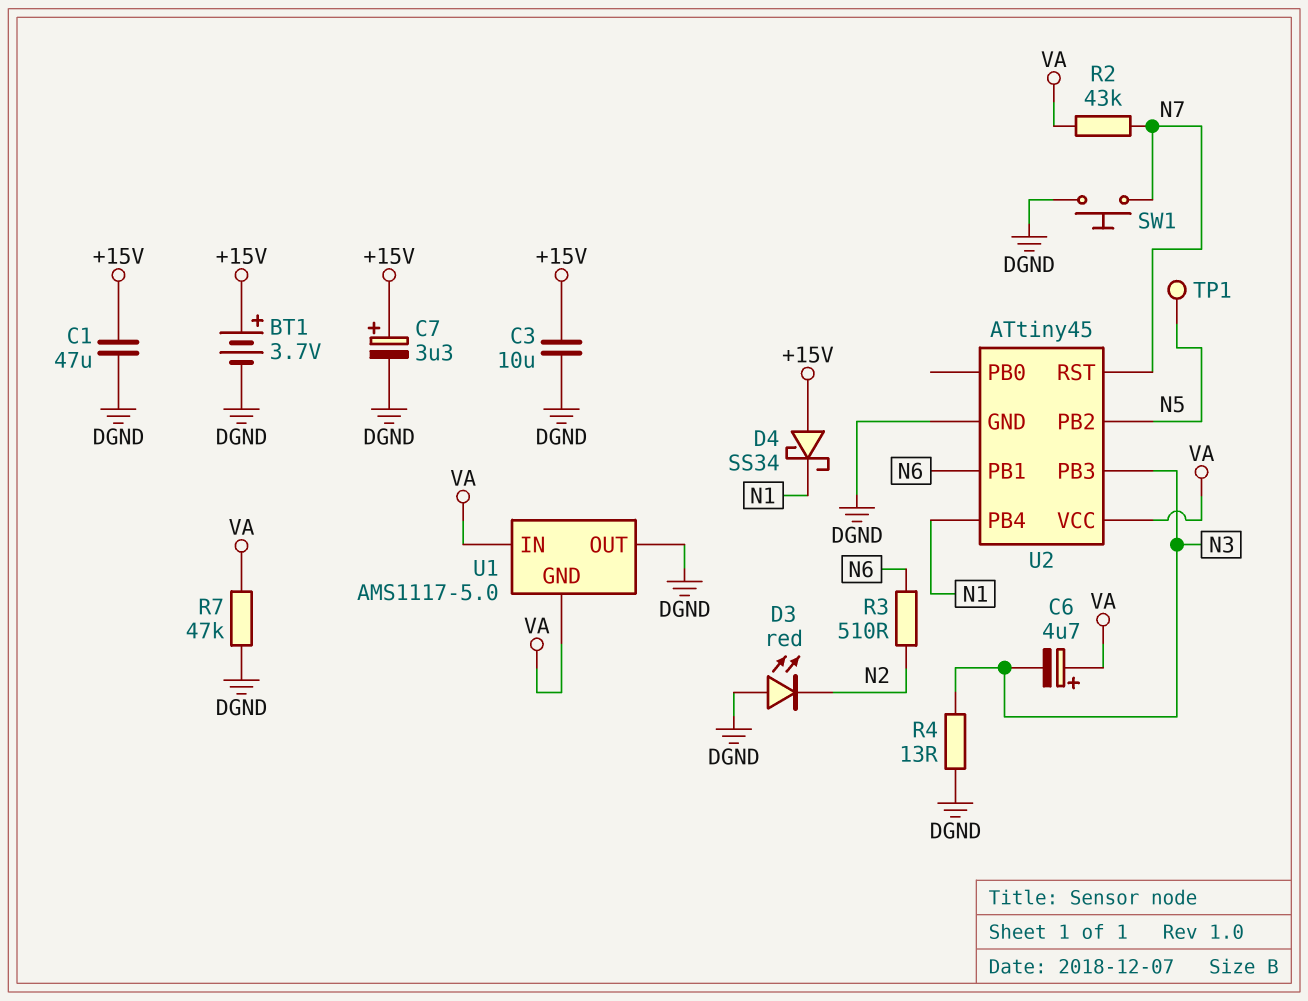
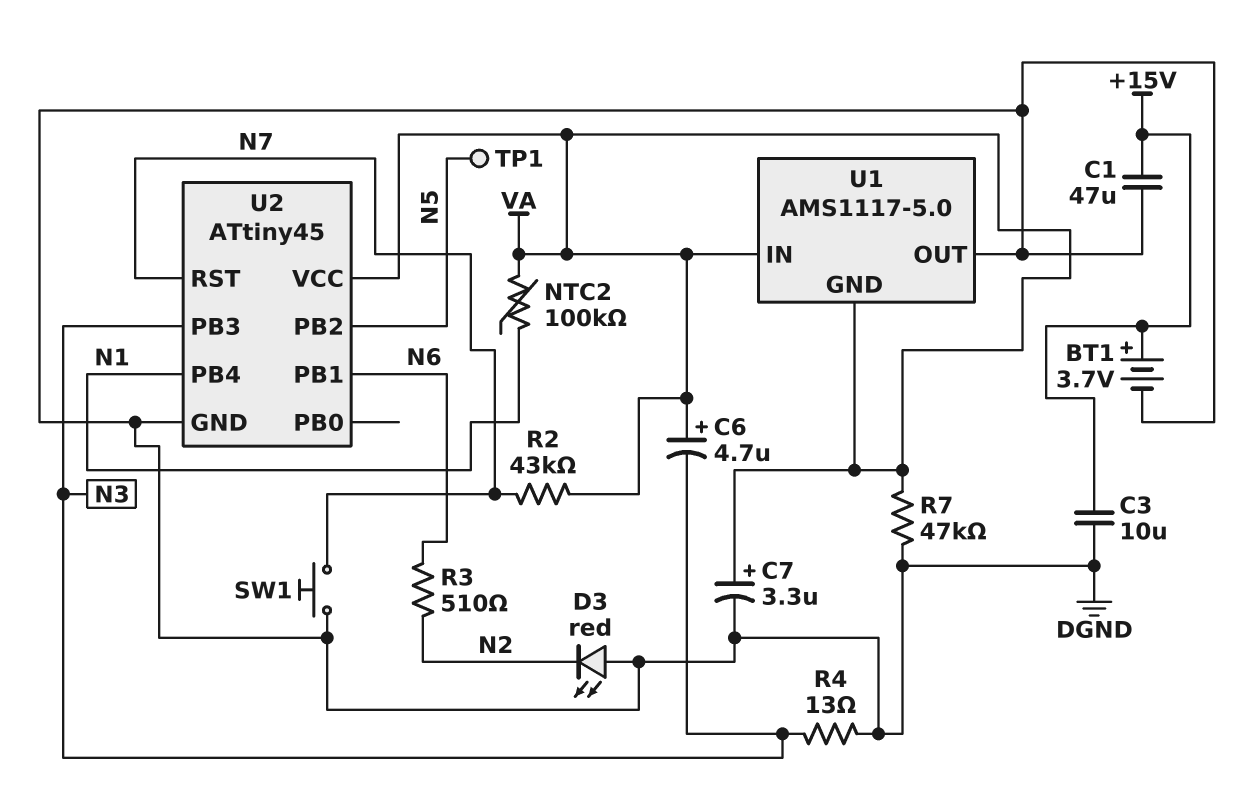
C7: 3.3uF (plus +15V, minus DGND) -> 3.3uF (plus VA, minus DGND)
D4: schottky SS34 (A +15V, K N1) -> none
NTC2: none -> 100k (N1, VA)

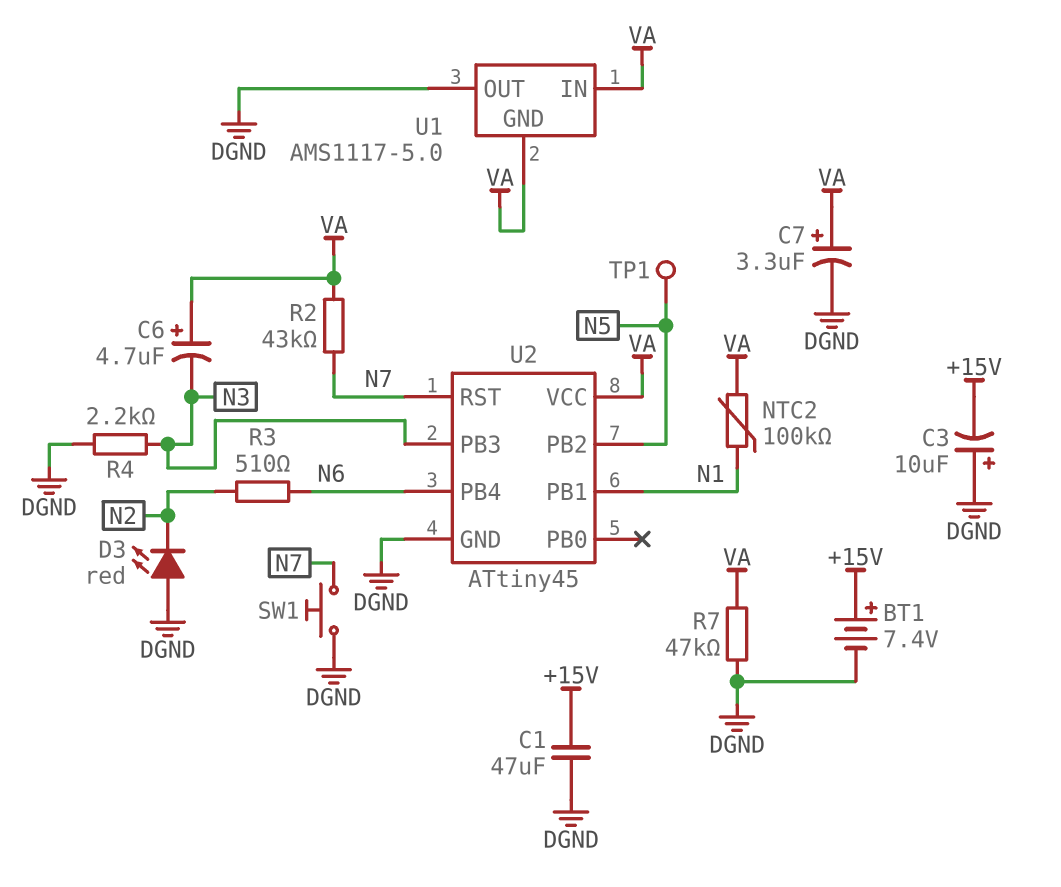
BT1: 3.7V (plus +15V, minus DGND) -> 7.4V (plus +15V, minus DGND)
C3: 10uF (+15V, DGND) -> 10uF (plus DGND, minus +15V)
R4: 13 (DGND, N3) -> 2.2k (DGND, N3)
U2 pin PB1: N6 -> N1
U2 pin PB4: N1 -> N6

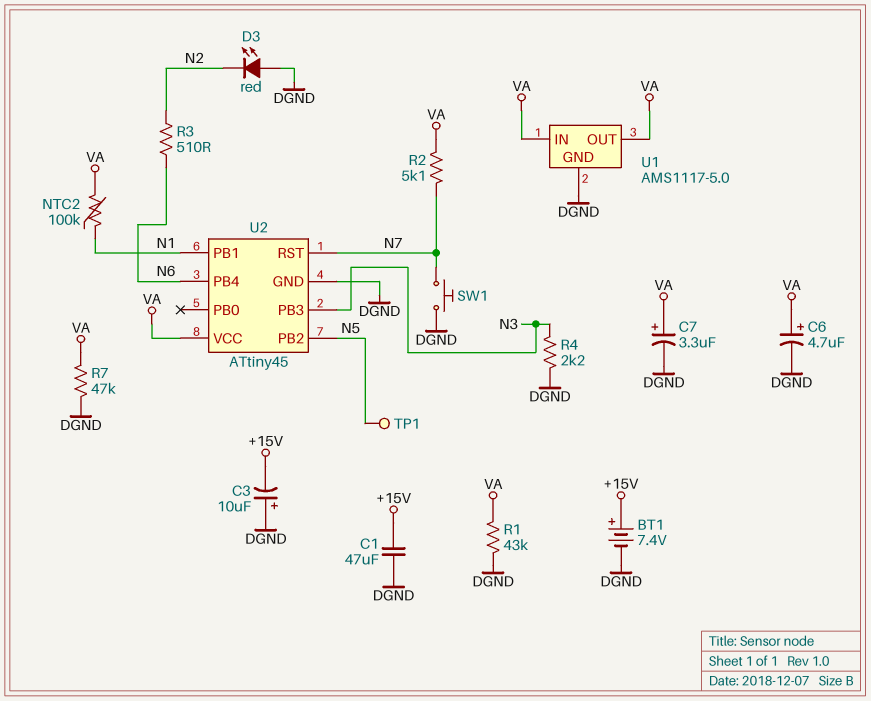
C6: 4.7uF (plus VA, minus N3) -> 4.7uF (plus VA, minus DGND)
R1: none -> 43k (DGND, VA)
R2: 43k (N7, VA) -> 5.1k (N7, VA)
U1 pin GND: VA -> DGND
U1 pin OUT: DGND -> VA

